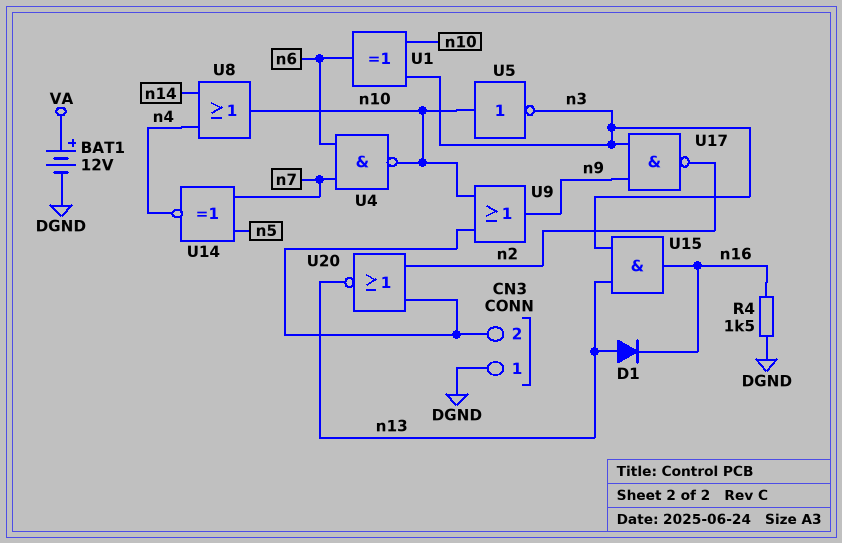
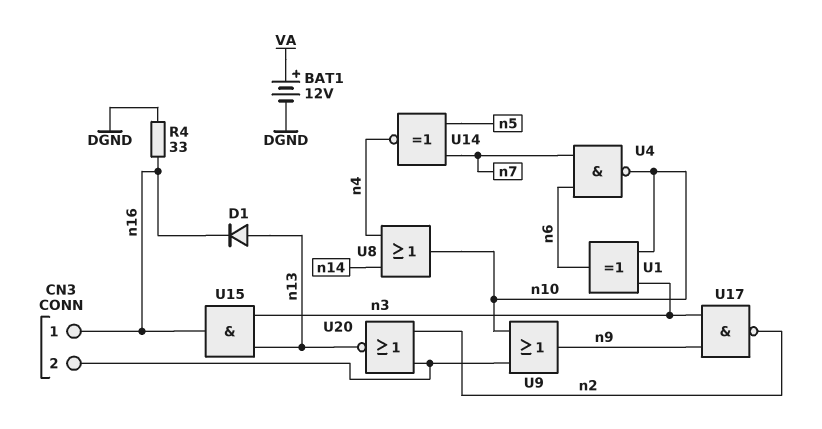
CN3 pin 1: DGND -> n16
R4: 1.5k (DGND, n16) -> 33 (DGND, n16)
U5: NOT (in n10, out n3) -> none

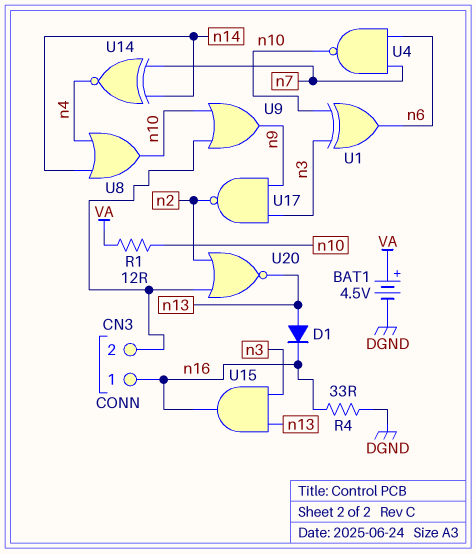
BAT1: 12V (plus VA, minus DGND) -> 4.5V (plus VA, minus DGND)
R1: none -> 12 (VA, n10)
U14: XNOR (in n5, in n7, out n4) -> XNOR (in n7, in n14, out n4)

